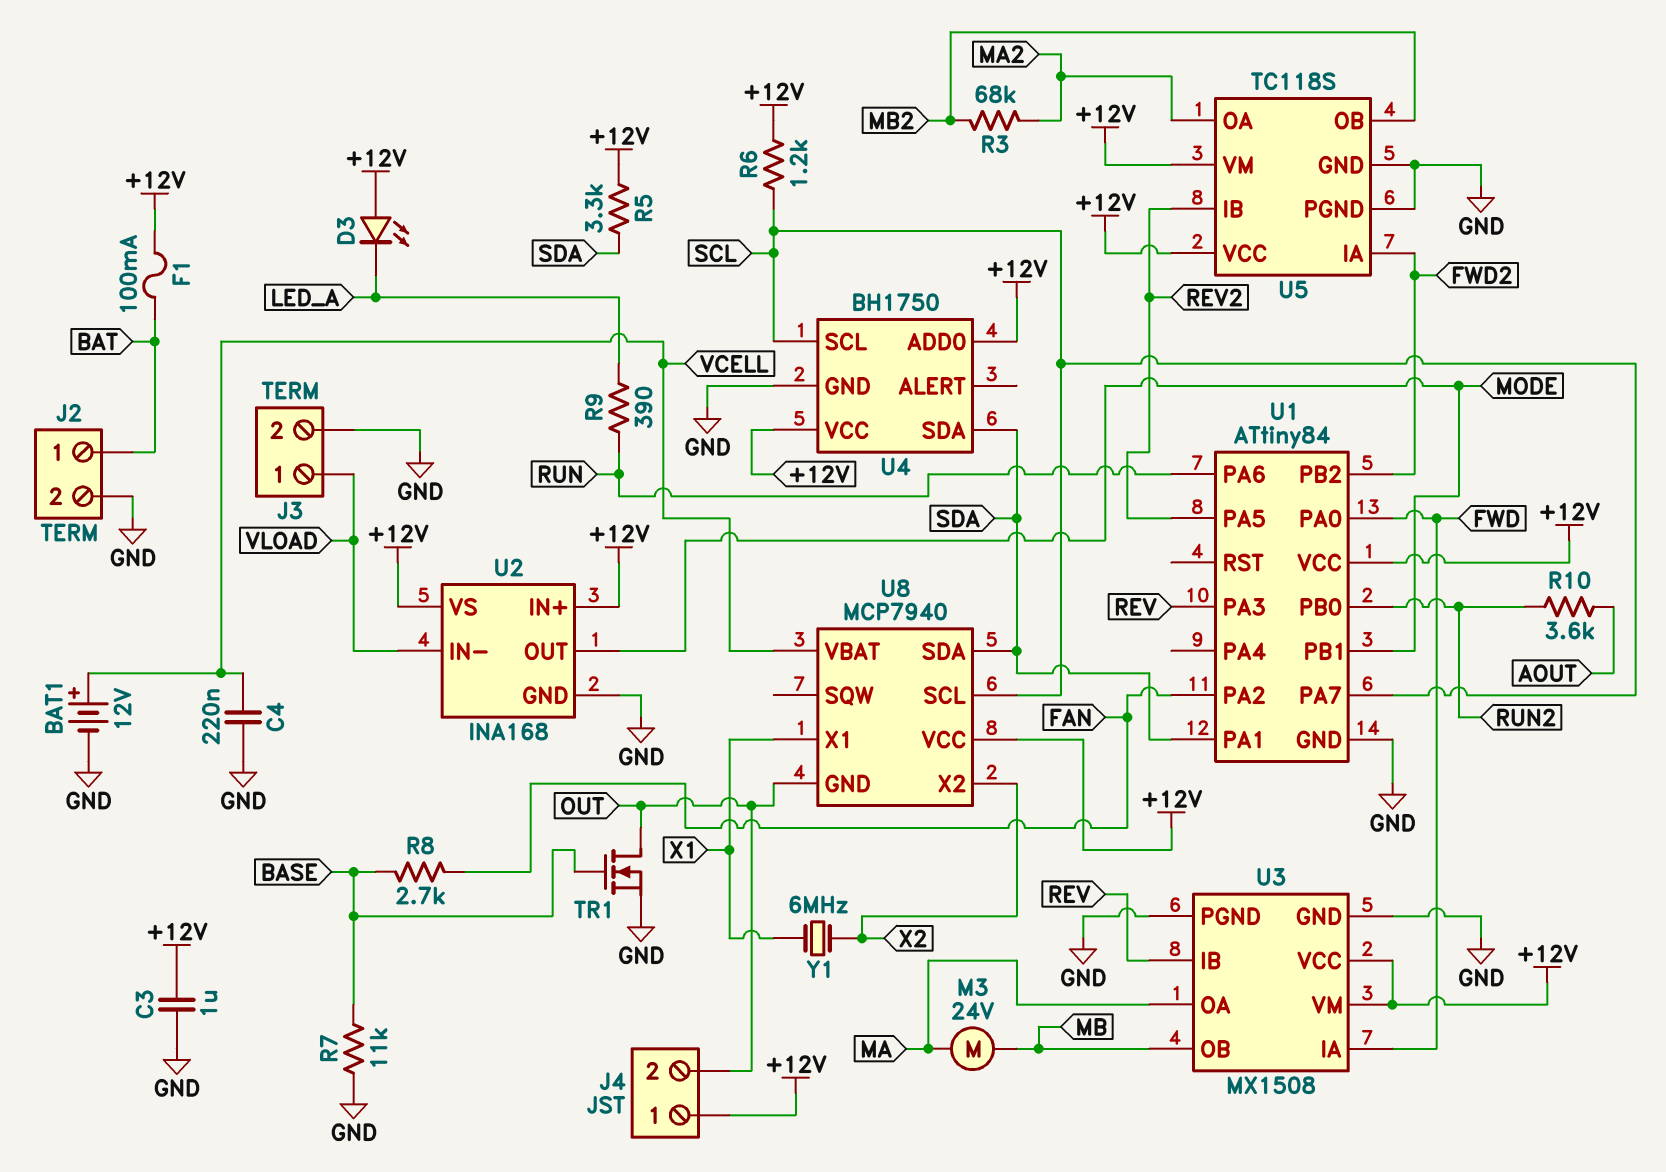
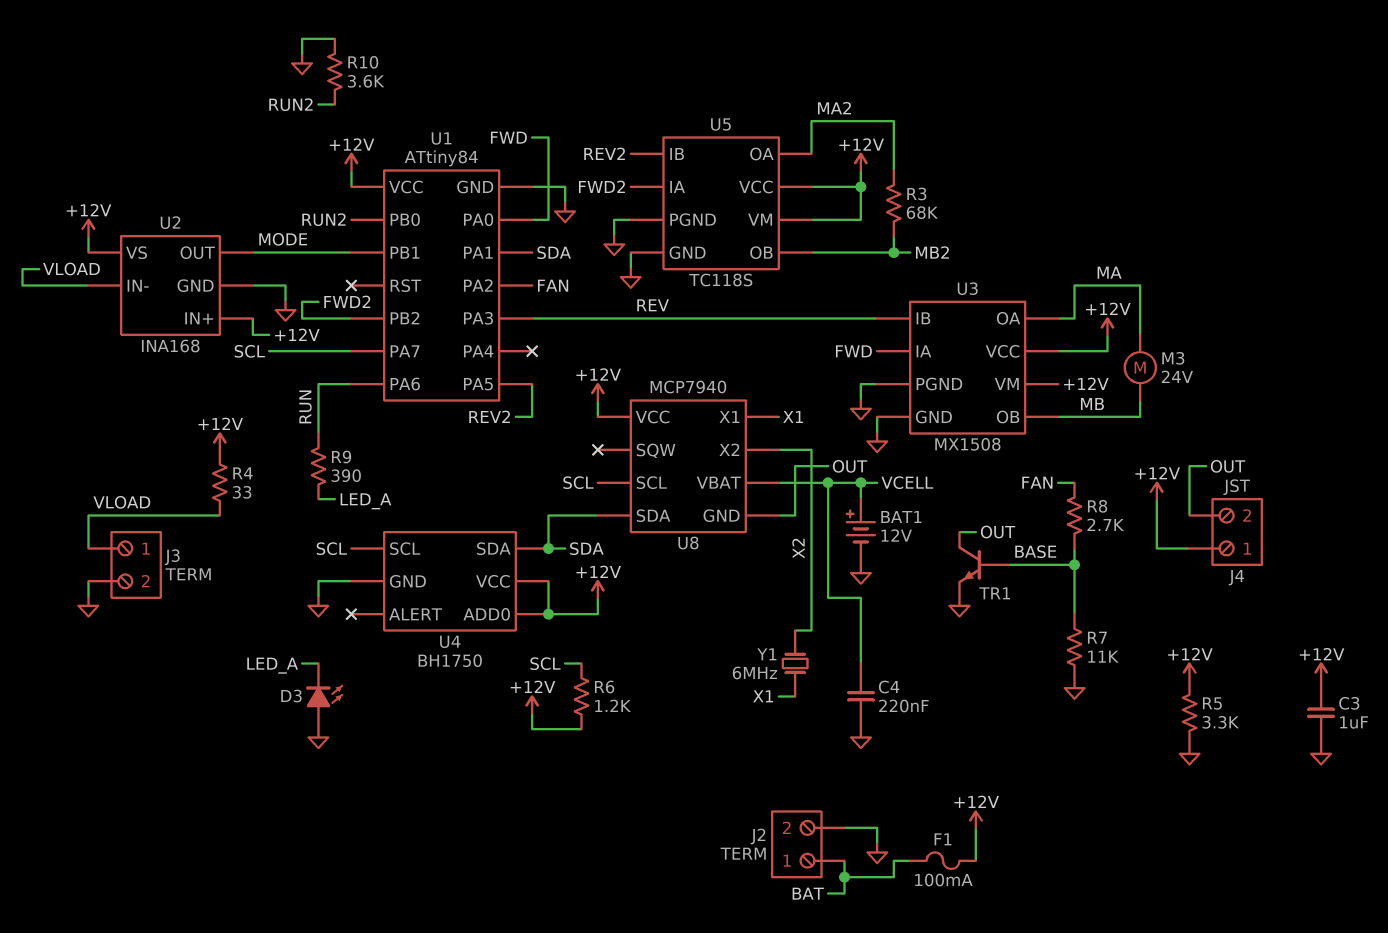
D3: LED (A +12V, K LED_A) -> LED (A GND, K LED_A)
R4: none -> 33 (+12V, VLOAD)
R5: 3.3k (+12V, SDA) -> 3.3k (+12V, GND)
R10: 3.6k (AOUT, RUN2) -> 3.6k (GND, RUN2)
TR1: NMOS (G BASE, D OUT, S GND) -> NPN (B BASE, C OUT, E GND)

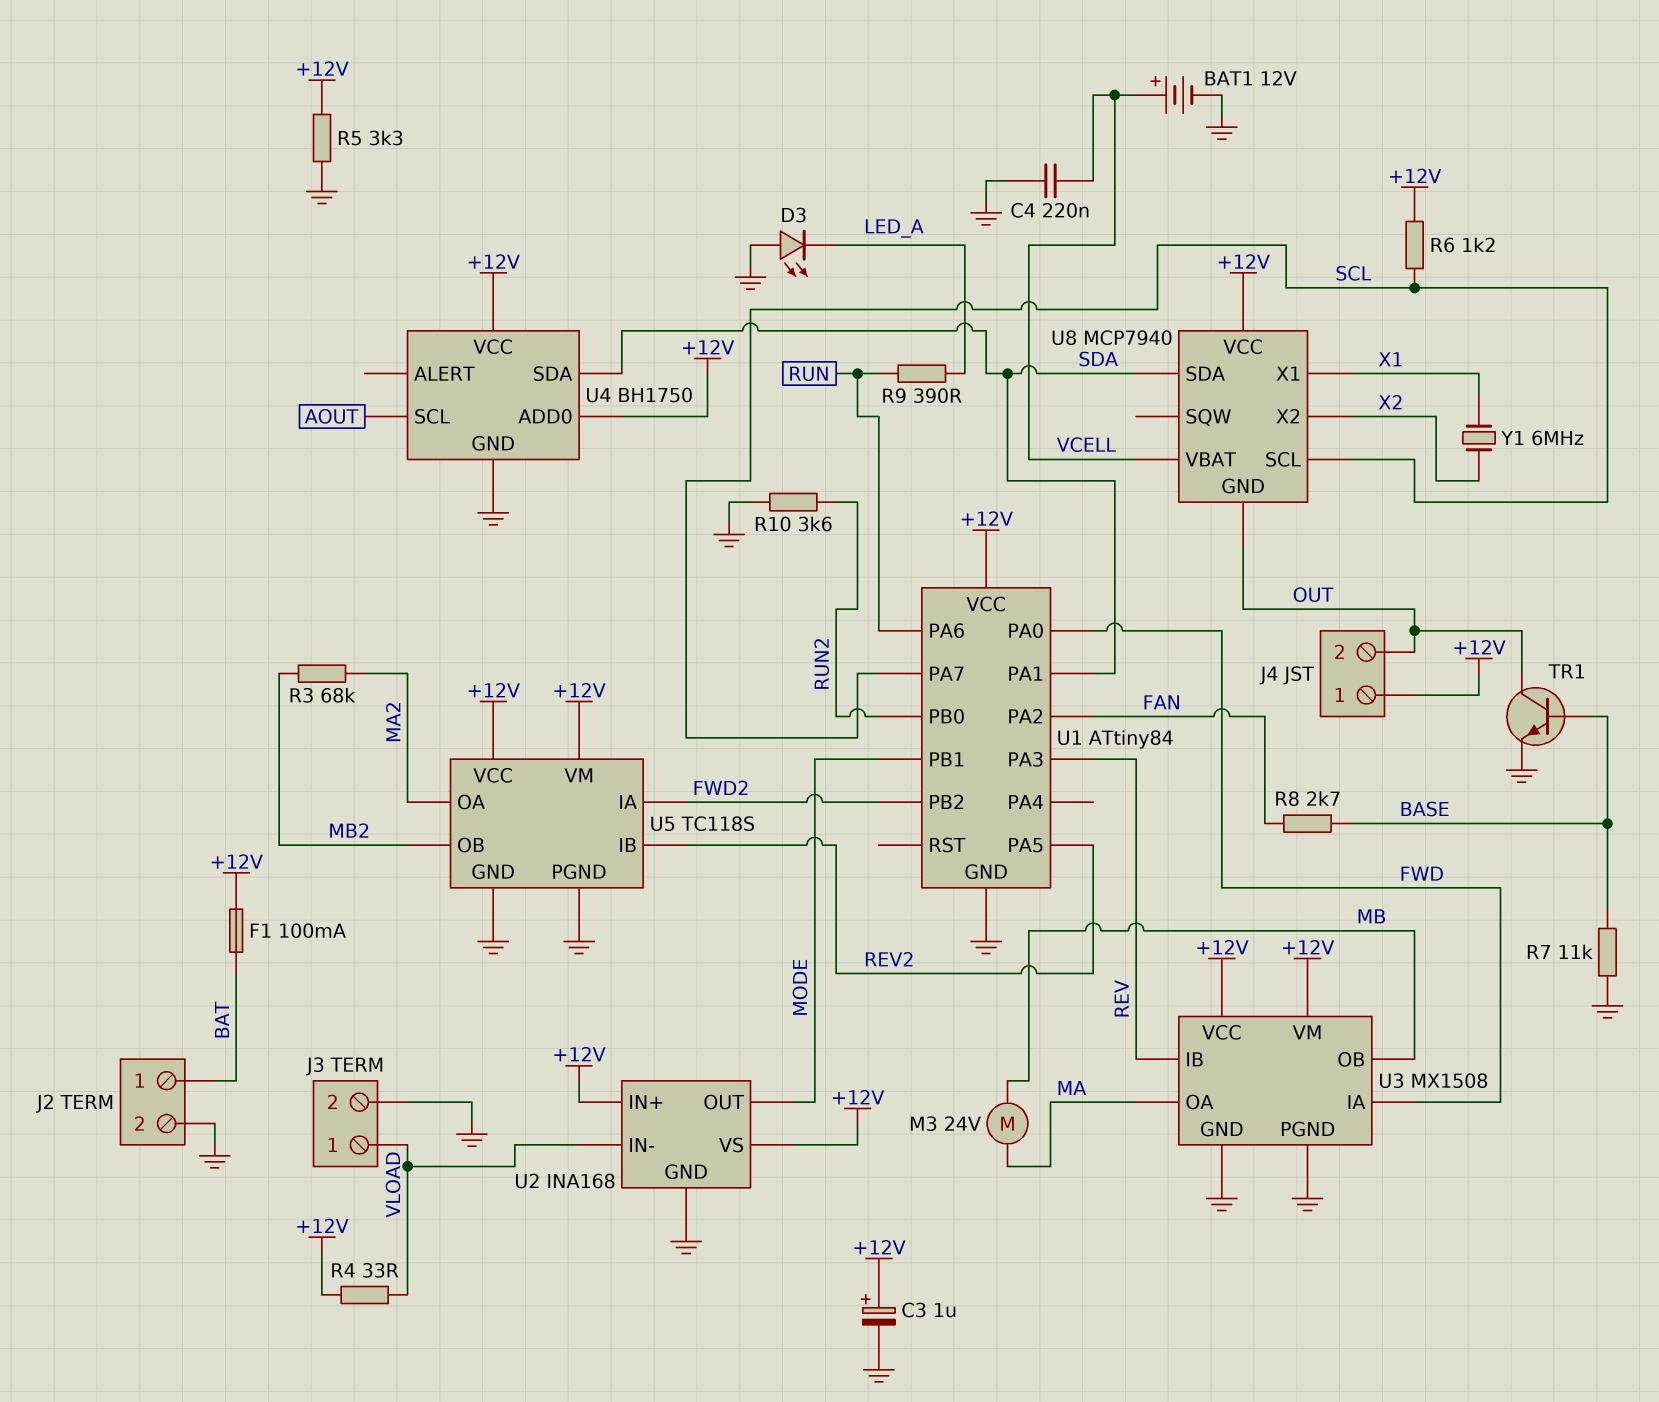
C3: 1uF (+12V, GND) -> 1uF (plus +12V, minus GND)
U4 pin SCL: SCL -> AOUT

